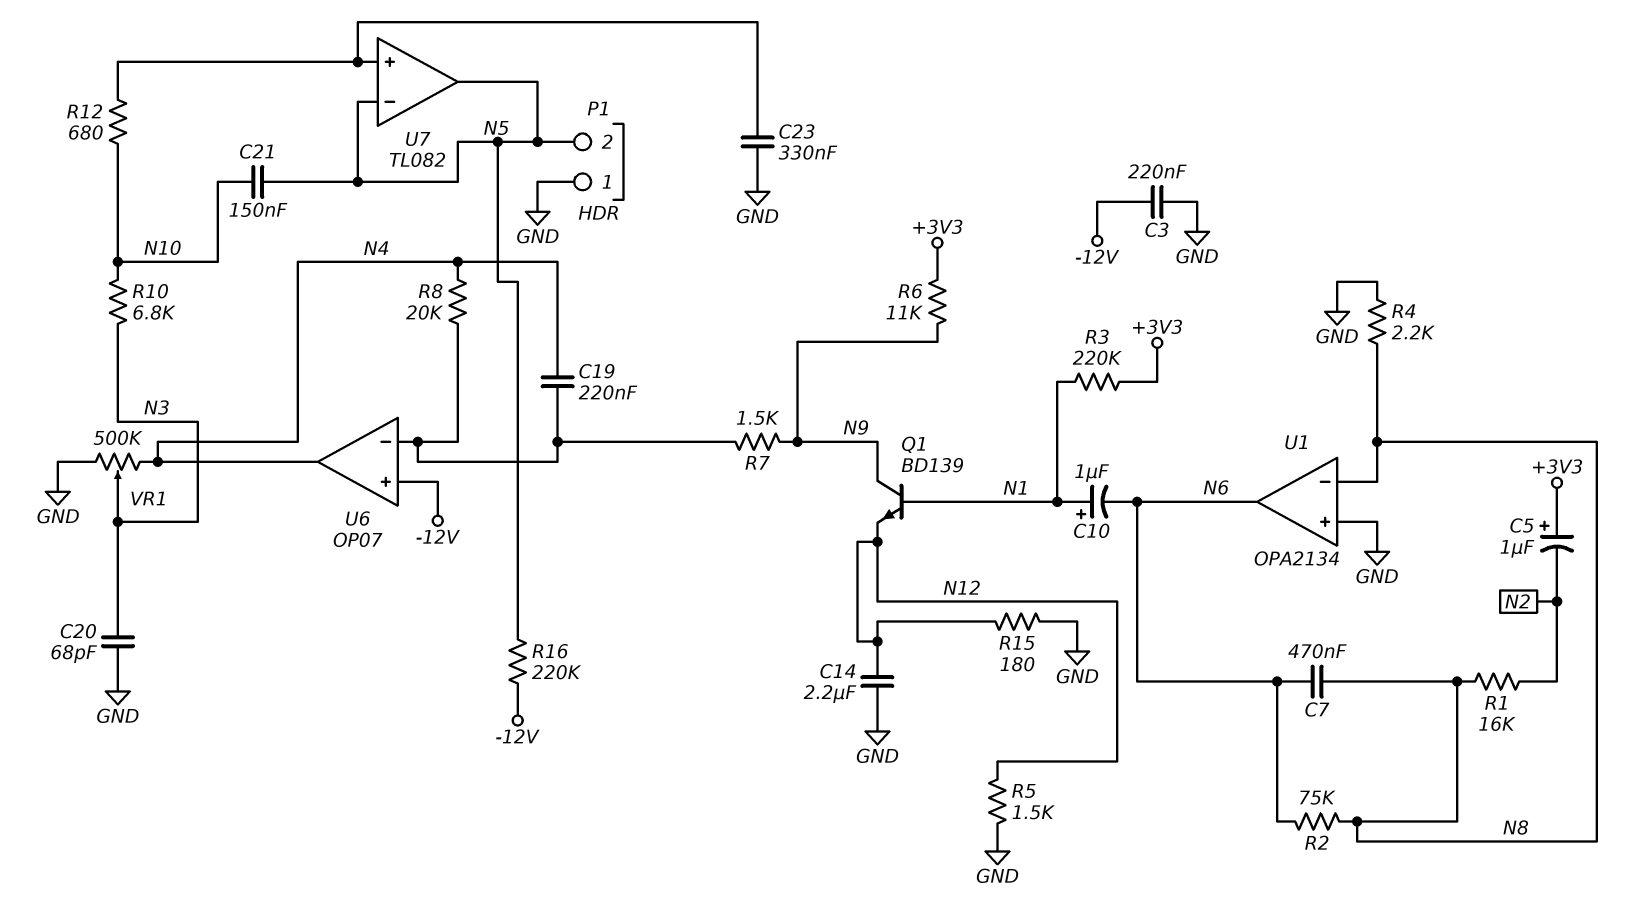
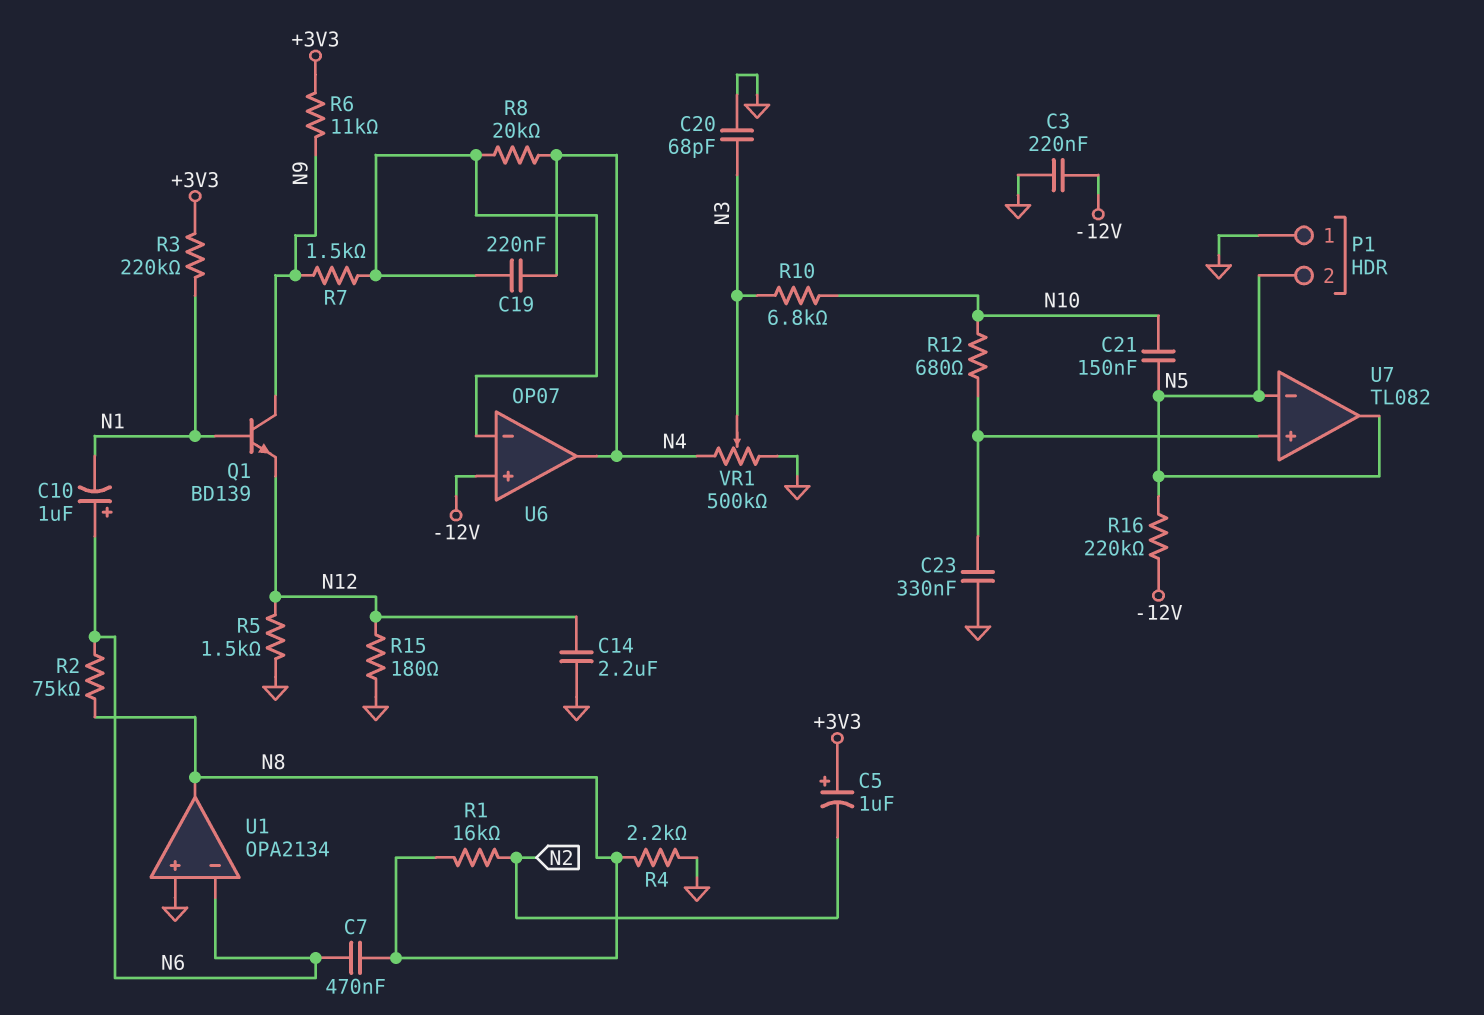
C10: 1uF (plus N1, minus N6) -> 1uF (plus N6, minus N1)
U1 pin in-: N8 -> N6
U1 pin out: N6 -> N8

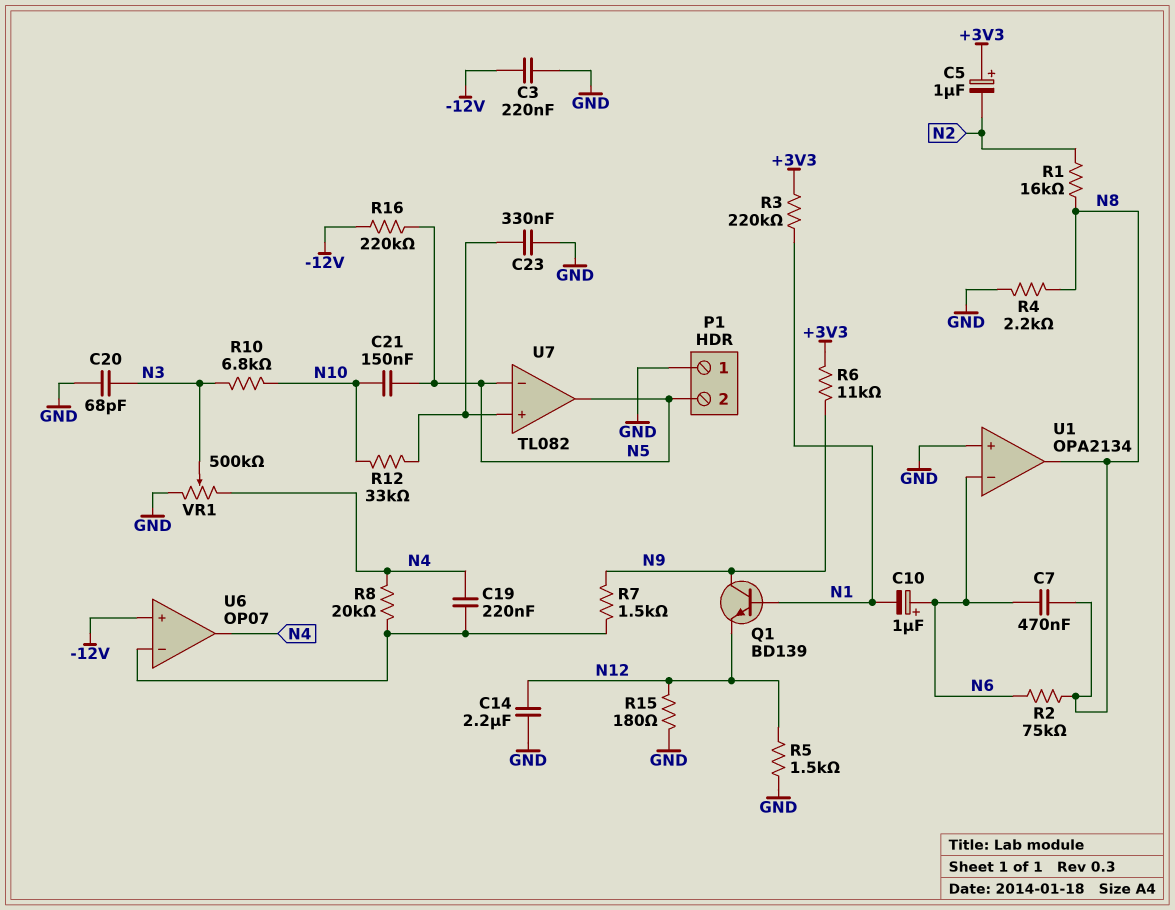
R12: 680 (N10, U7/in+) -> 33k (N10, U7/in+)

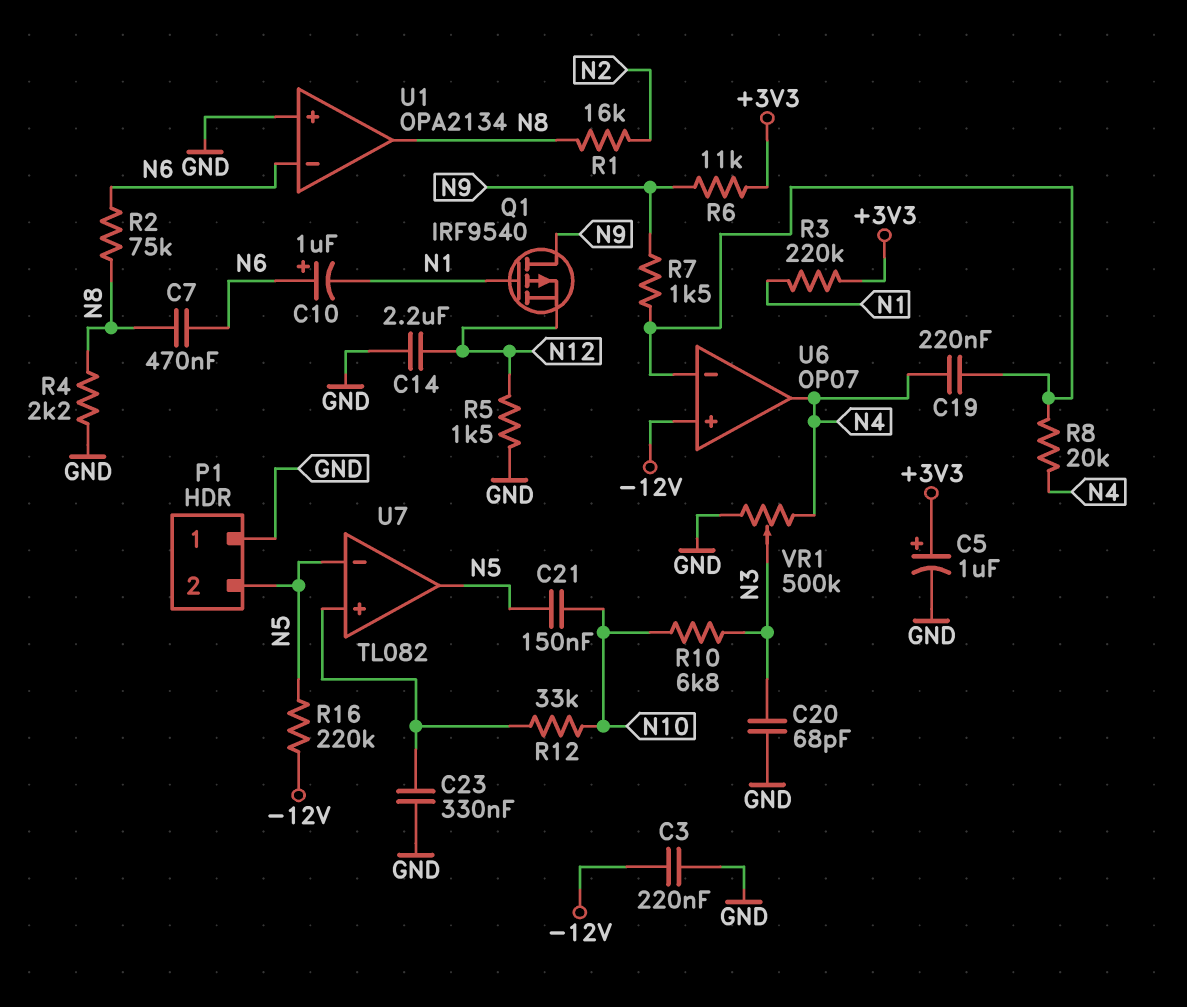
C5: 1uF (plus +3V3, minus N2) -> 1uF (plus +3V3, minus GND)
Q1: NPN BD139 (B N1, C N9, E N12) -> PMOS IRF9540 (G N1, D N9, S N12)
R15: 180 (GND, N12) -> none

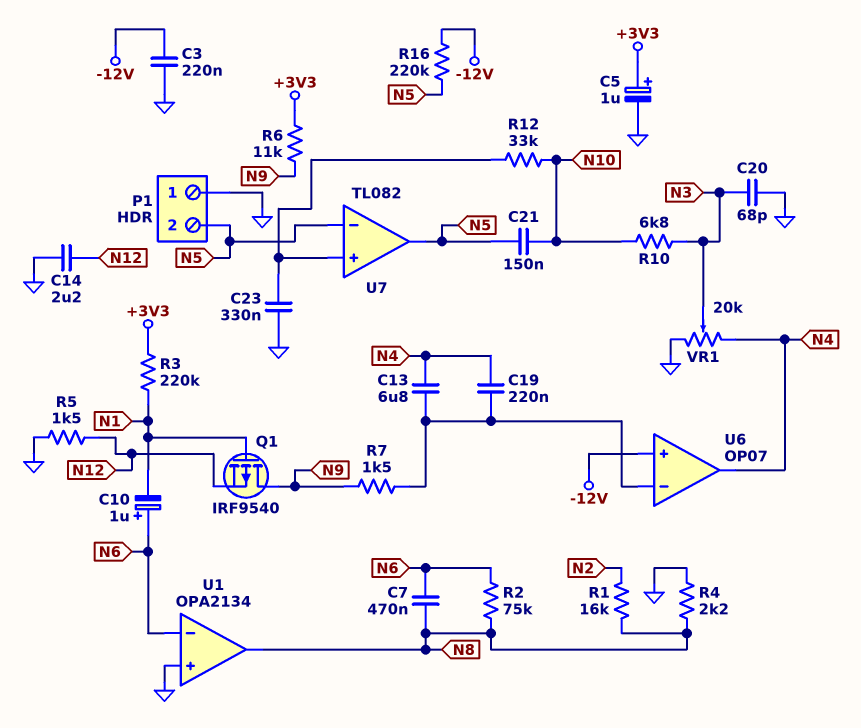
C13: none -> 6.8uF (N4, U6/in-)
R8: 20k (N4, U6/in-) -> none
VR1: 500k (GND, N4, wiper N3) -> 20k (GND, N4, wiper N3)

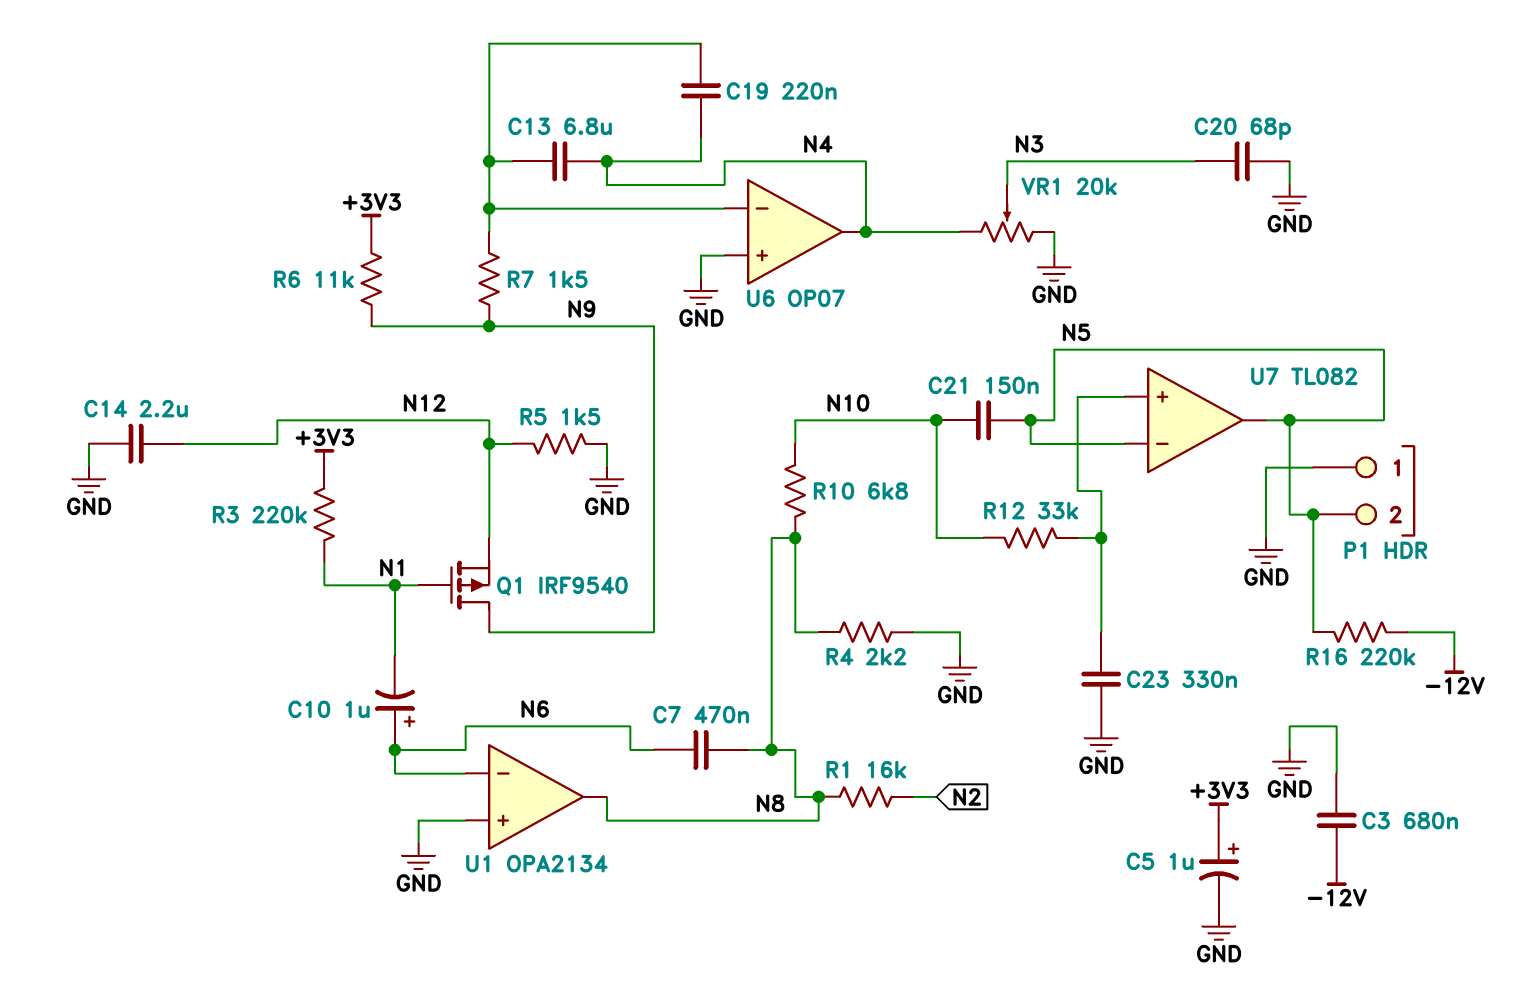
C3: 220nF (-12V, GND) -> 680nF (-12V, GND)
R2: 75k (N6, N8) -> none
R10: 6.8k (N3, N10) -> 6.8k (N8, N10)
U6 pin in+: -12V -> GND

